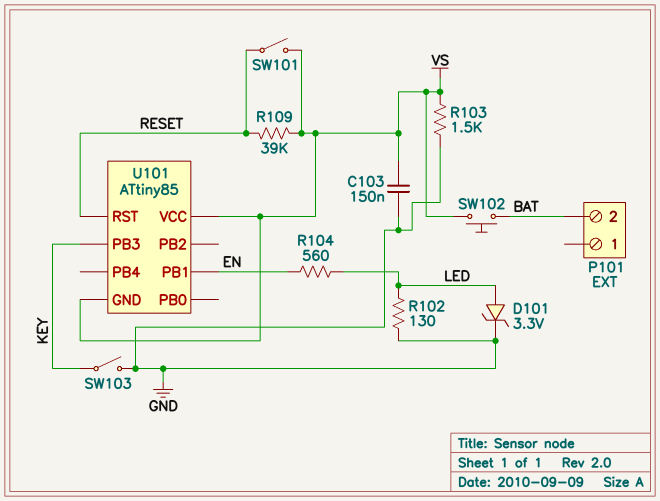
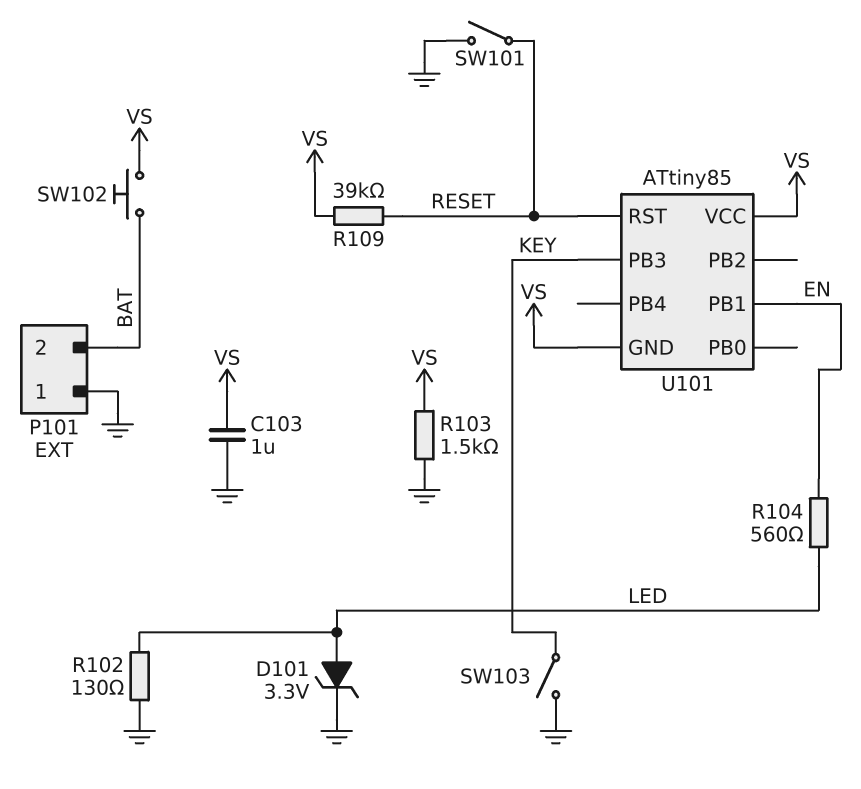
C103: 150nF (GND, VS) -> 1uF (GND, VS)
P101 pin 1: none -> GND
SW101: switch (RESET, VS) -> switch (GND, RESET)

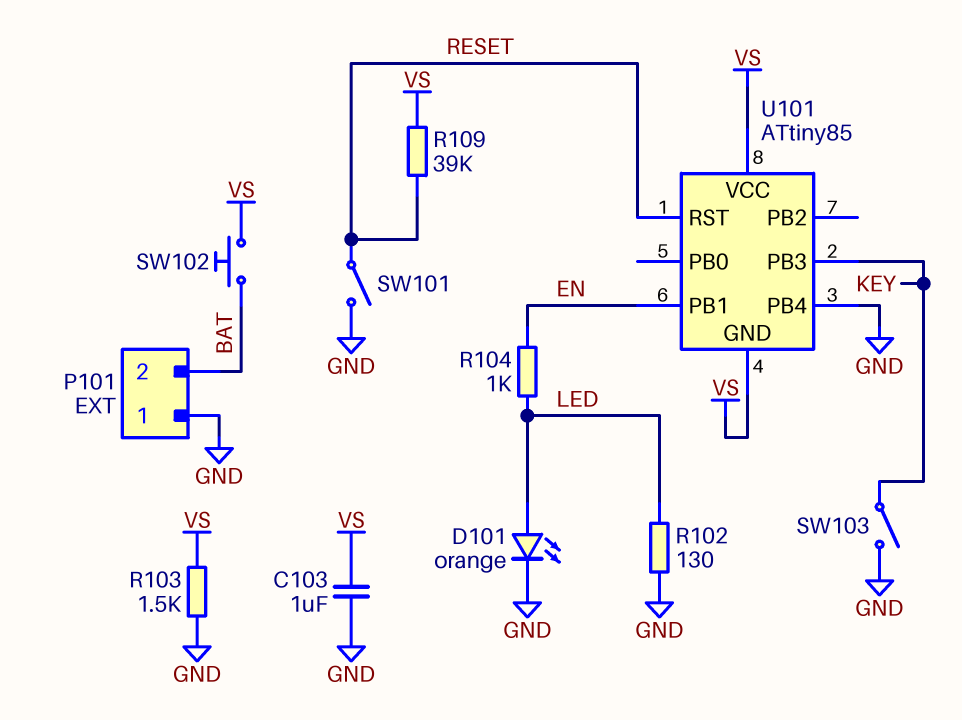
D101: zener 3.3V (A LED, K GND) -> LED orange (A LED, K GND)
R104: 560 (EN, LED) -> 1k (EN, LED)
U101 pin PB4: none -> GND

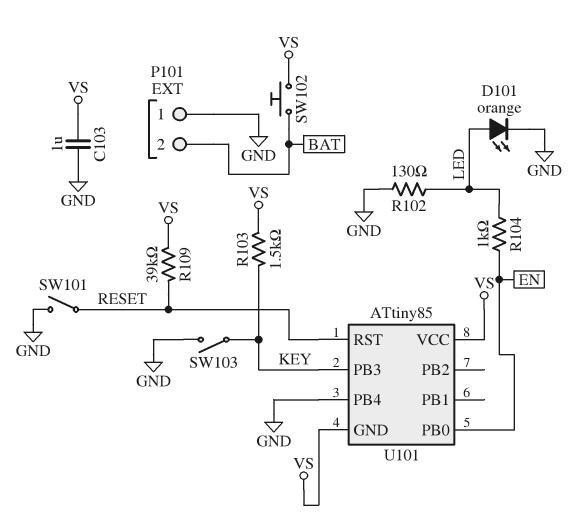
R103: 1.5k (GND, VS) -> 1.5k (KEY, VS)
U101 pin PB0: none -> EN
U101 pin PB1: EN -> none

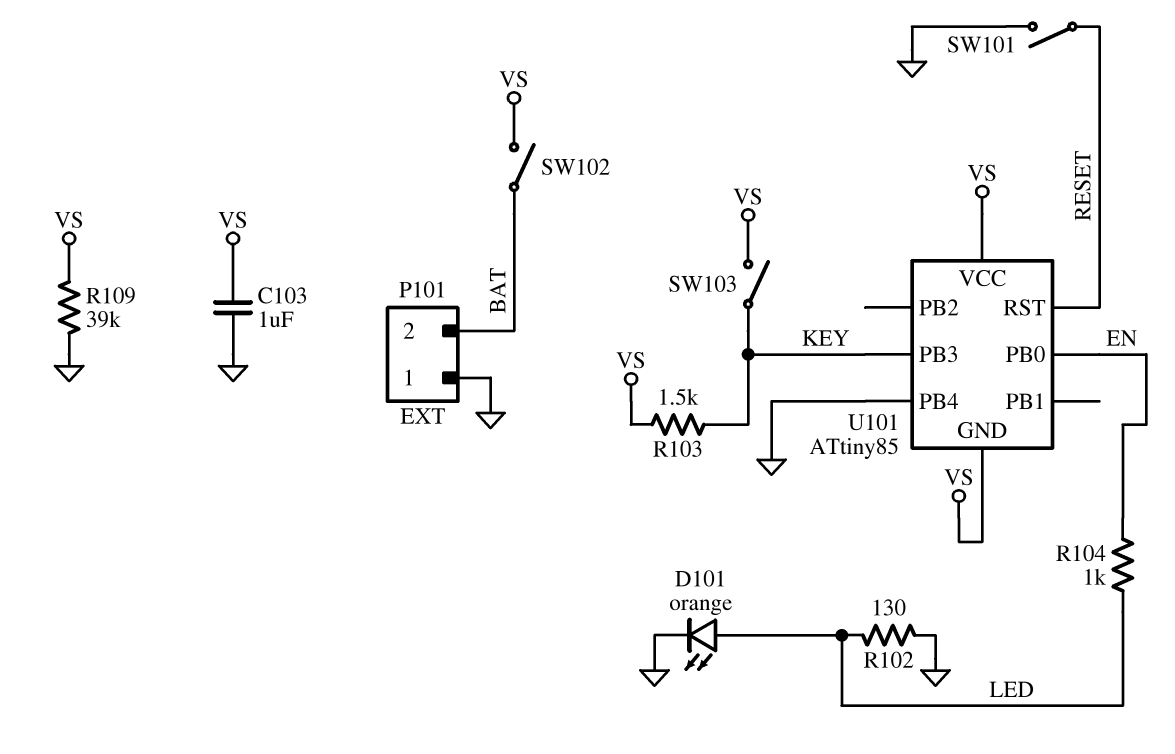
R109: 39k (RESET, VS) -> 39k (GND, VS)
SW102: button (BAT, VS) -> switch (BAT, VS)
SW103: switch (GND, KEY) -> switch (KEY, VS)

